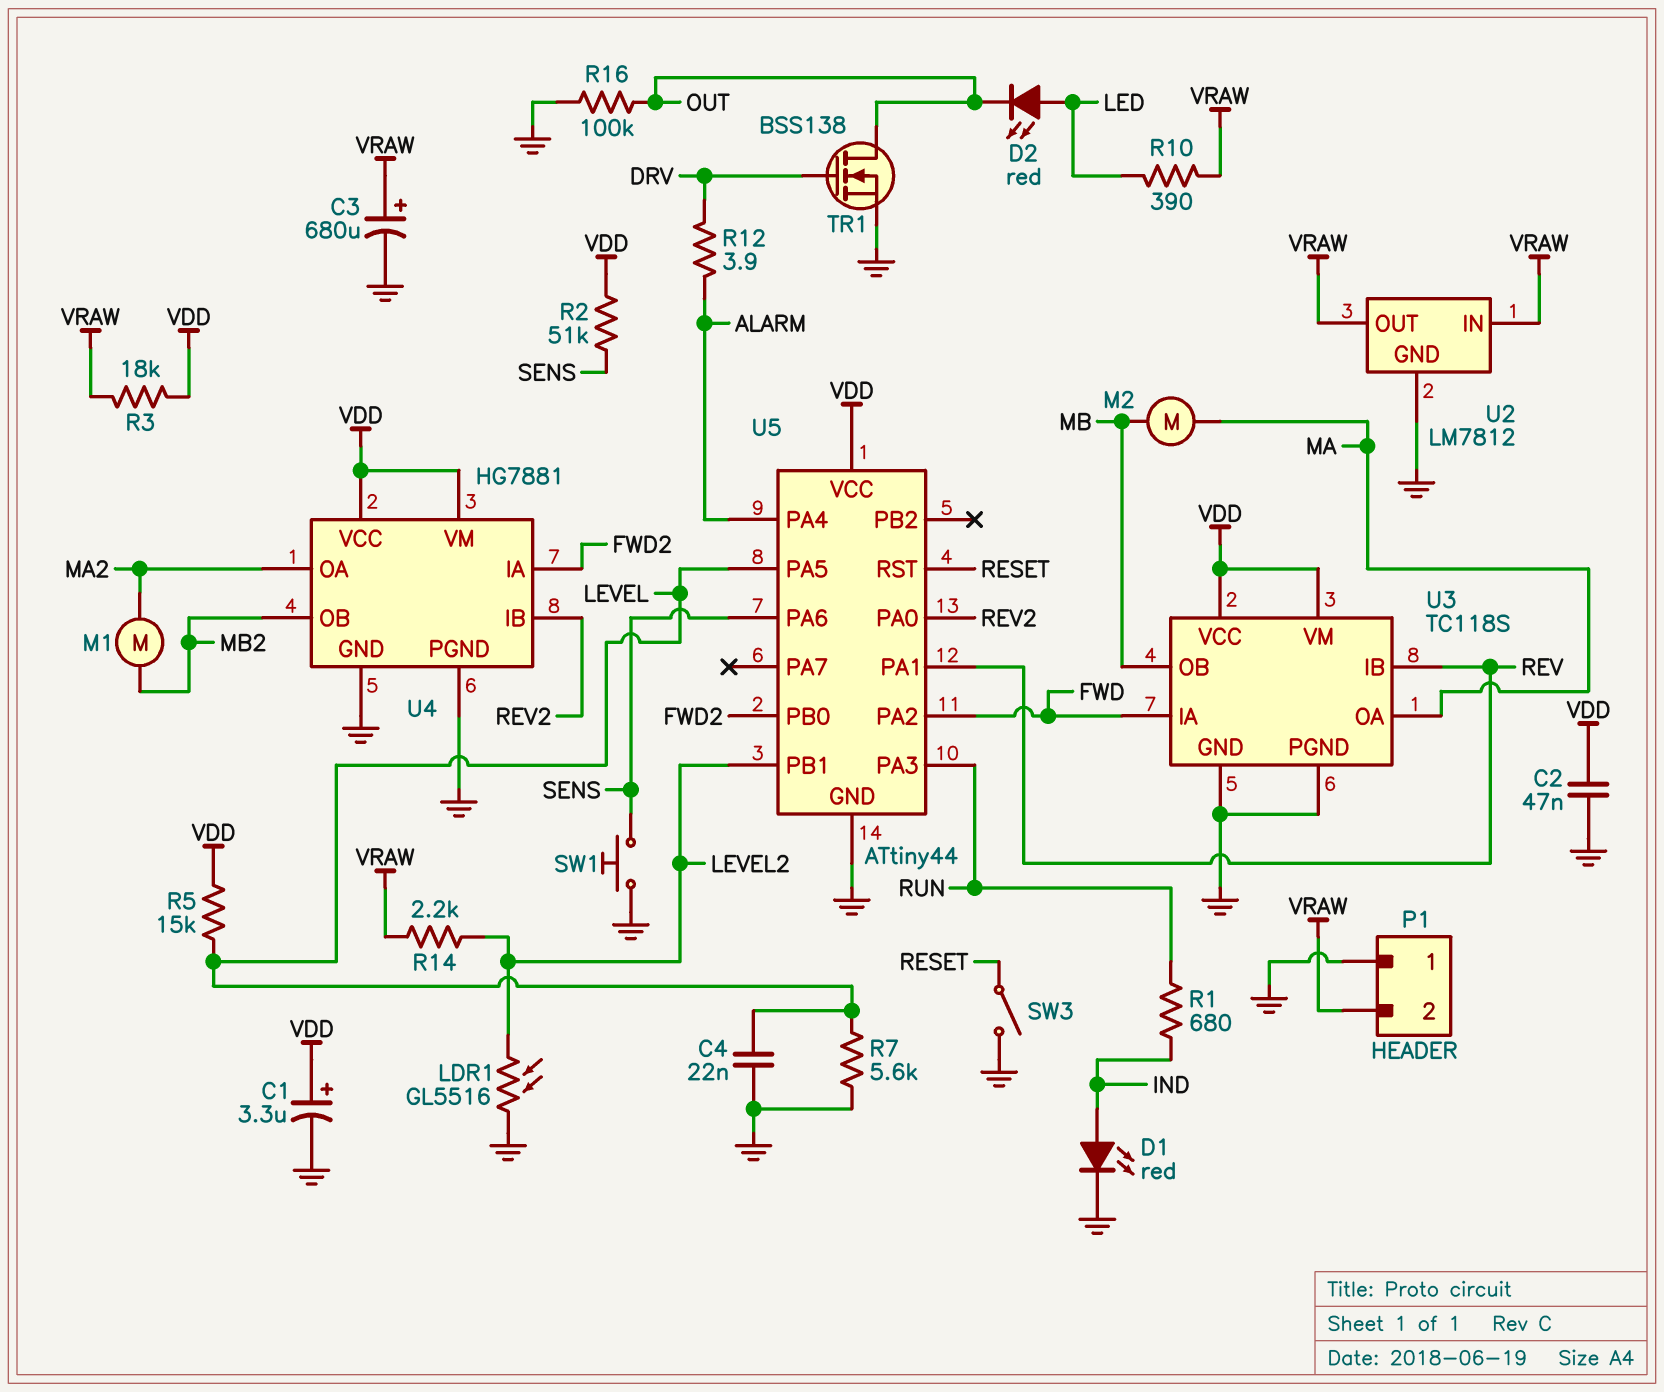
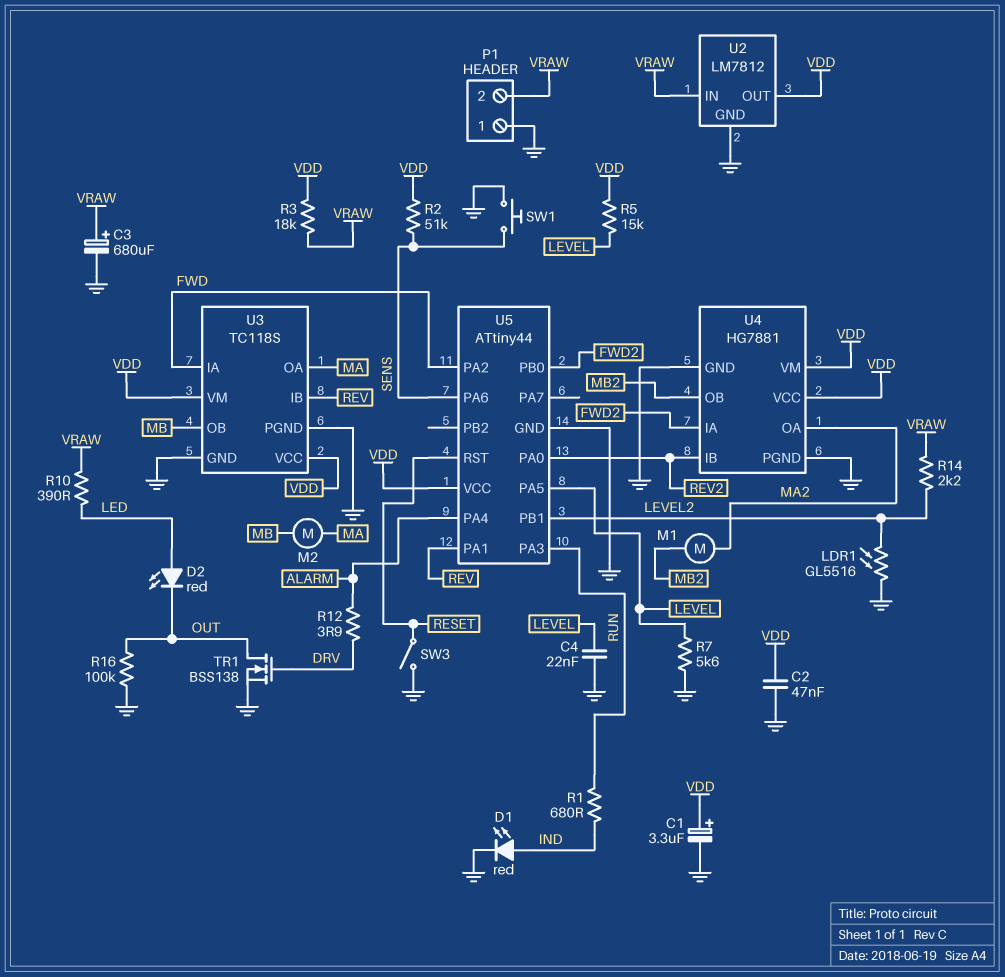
U2 pin OUT: VRAW -> VDD

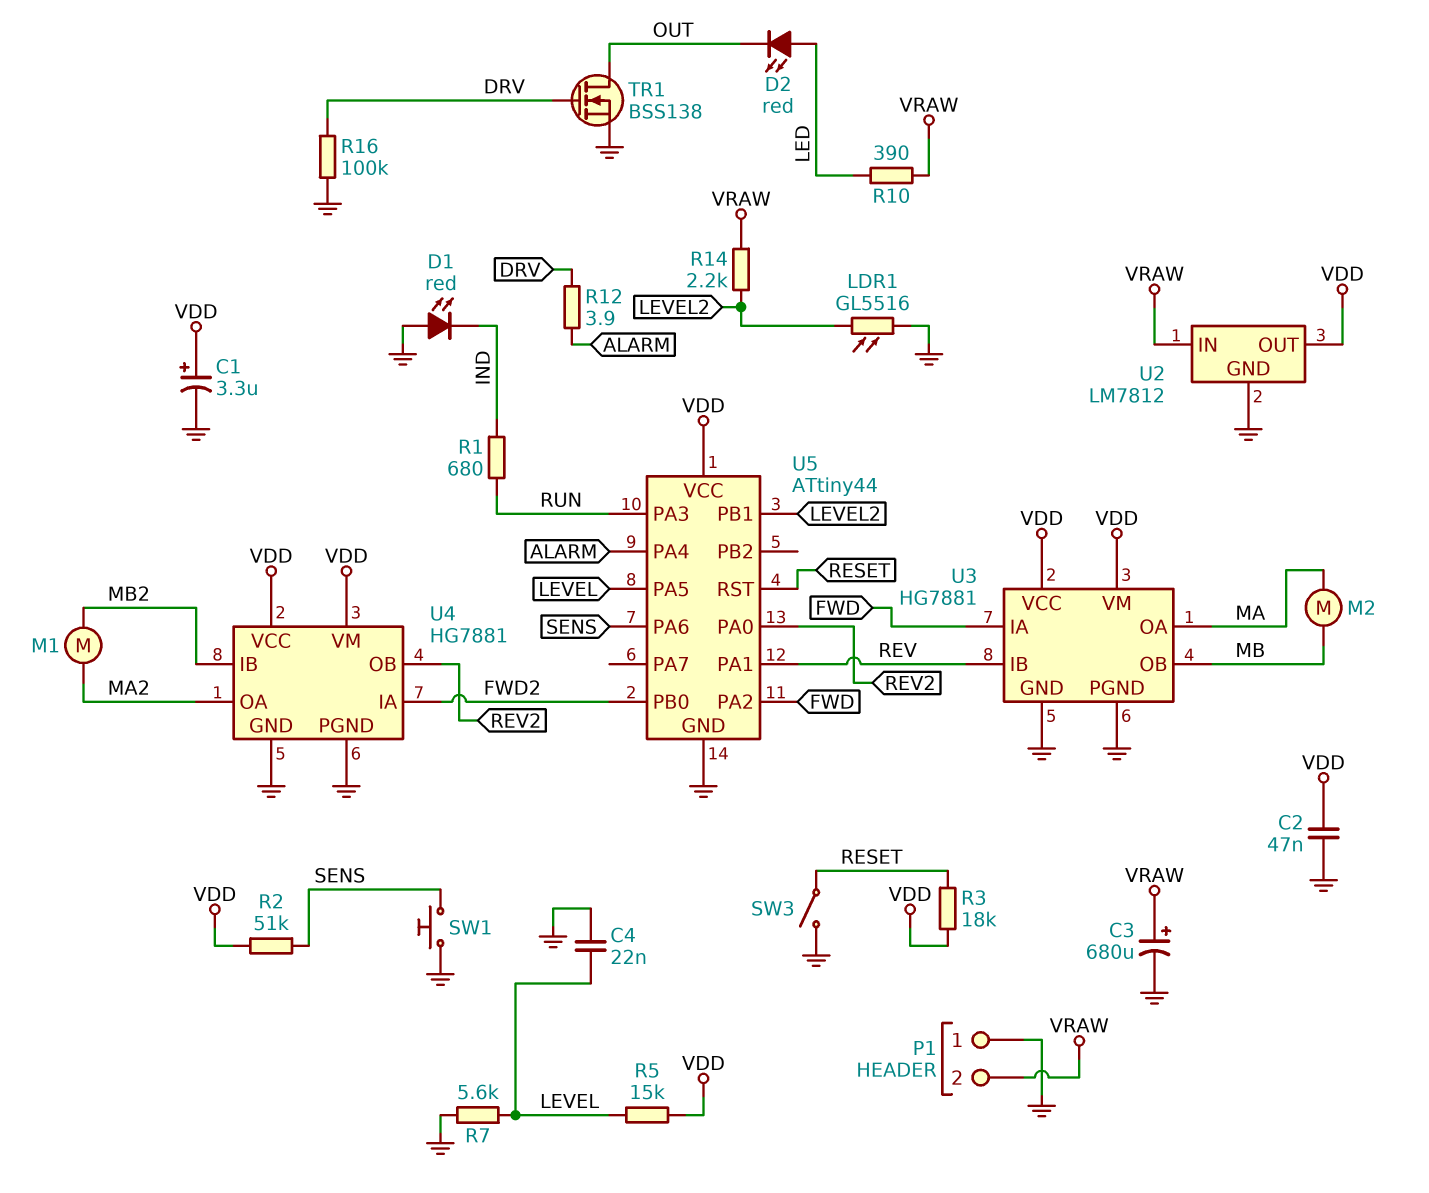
D1: LED red (A IND, K GND) -> LED red (A GND, K IND)
R3: 18k (VDD, VRAW) -> 18k (RESET, VDD)
R16: 100k (GND, OUT) -> 100k (DRV, GND)
U3: TC118S -> HG7881
U4 pin IB: REV2 -> MB2
U4 pin OB: MB2 -> REV2

